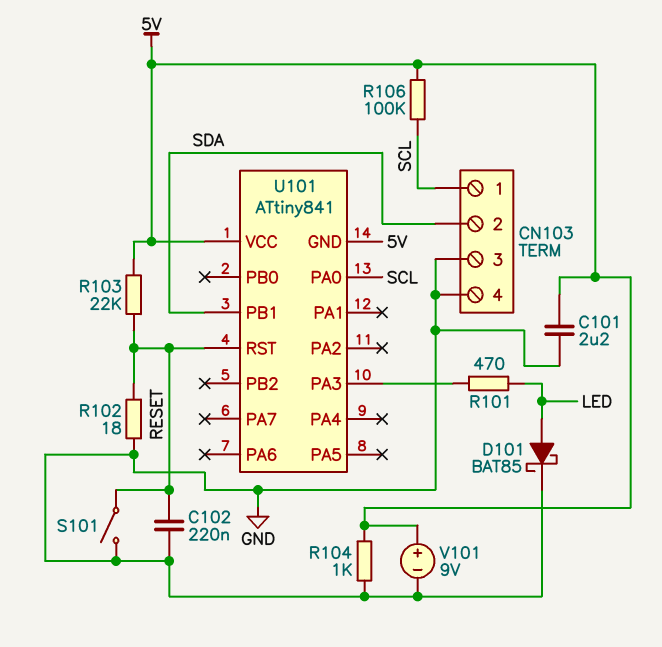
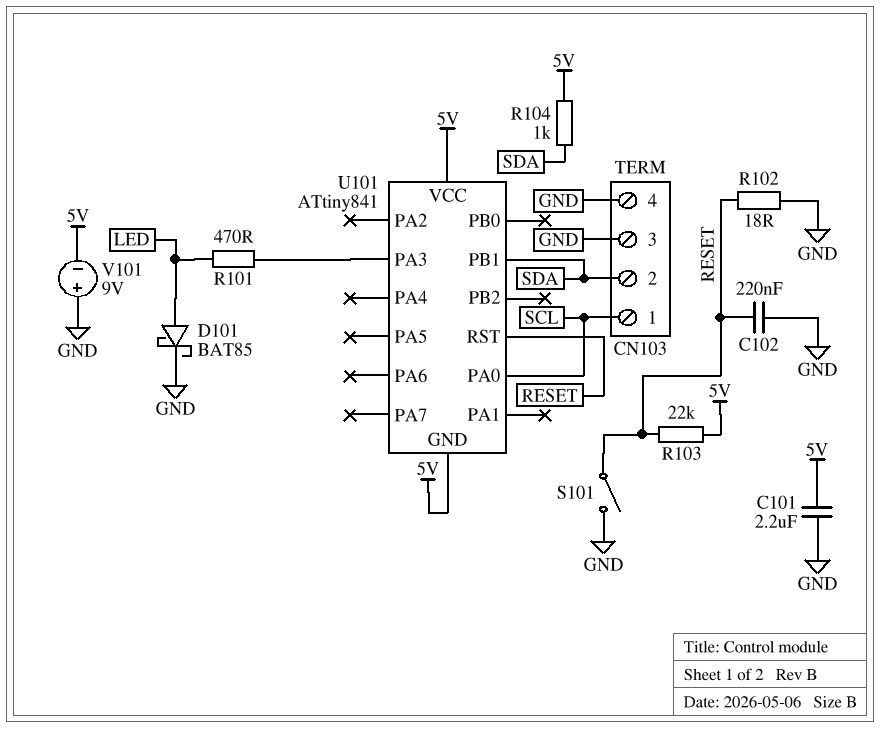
R104: 1k (5V, GND) -> 1k (5V, SDA)
R106: 100k (5V, SCL) -> none
V101: 9V (plus 5V, minus GND) -> 9V (plus GND, minus 5V)

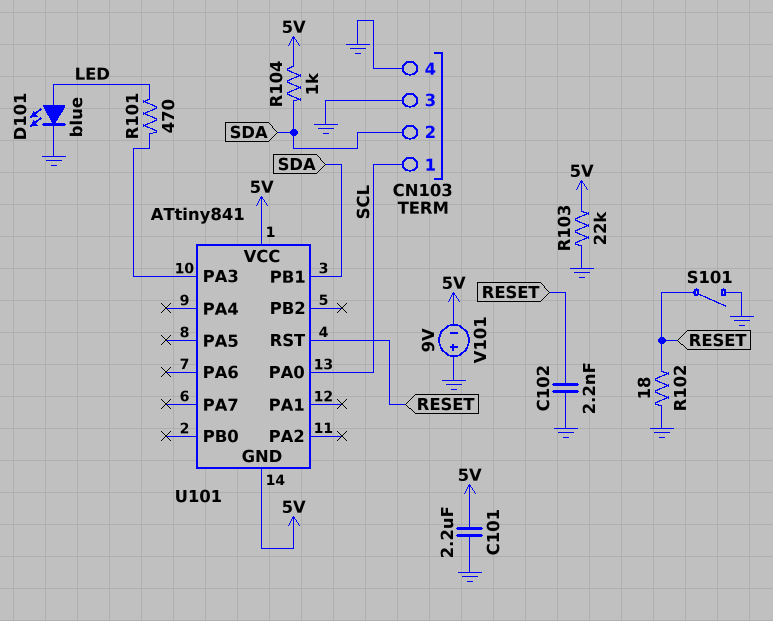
C102: 220nF (GND, RESET) -> 2.2nF (GND, RESET)
D101: schottky BAT85 (A LED, K GND) -> LED blue (A LED, K GND)
R103: 22k (5V, RESET) -> 22k (5V, GND)

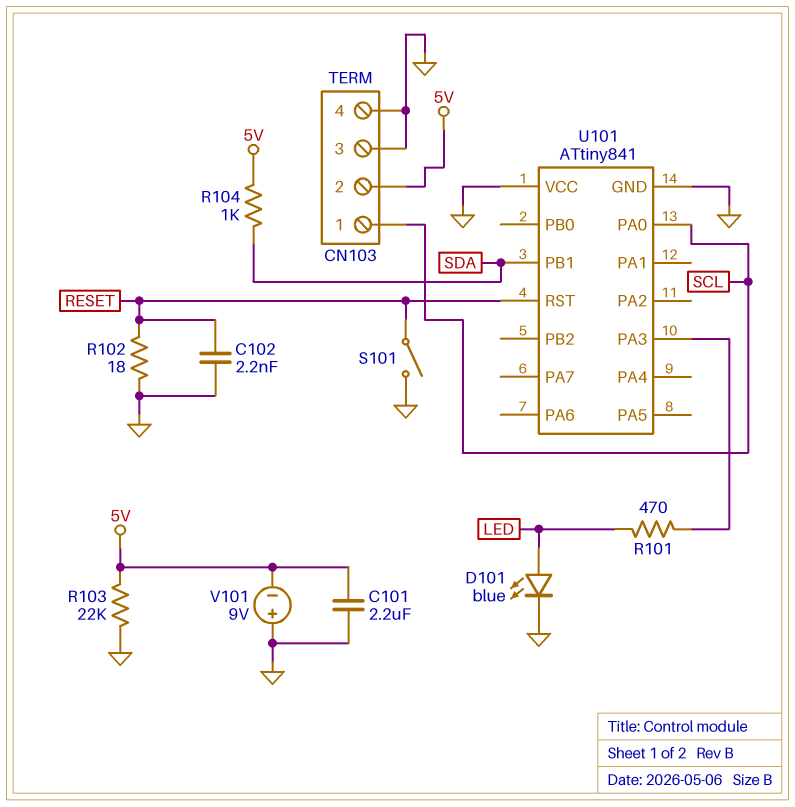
CN103 pin 2: SDA -> 5V
U101 pin GND: 5V -> GND
U101 pin VCC: 5V -> GND

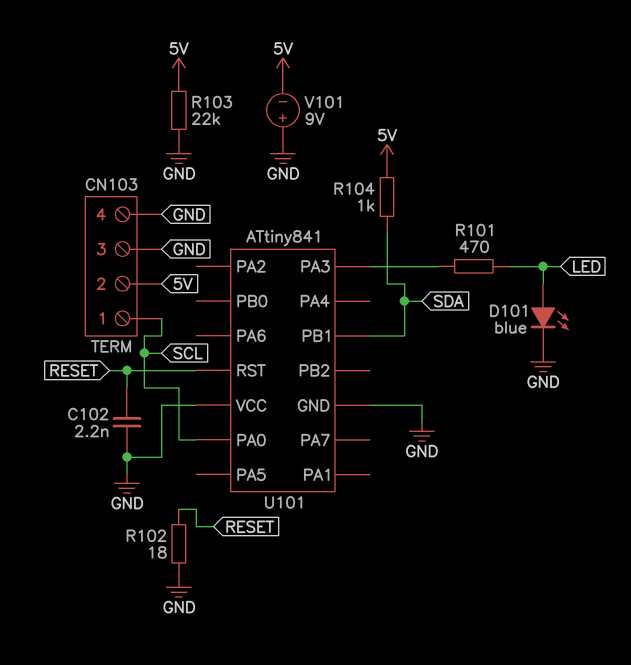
C101: 2.2uF (5V, GND) -> none
S101: switch (GND, RESET) -> none

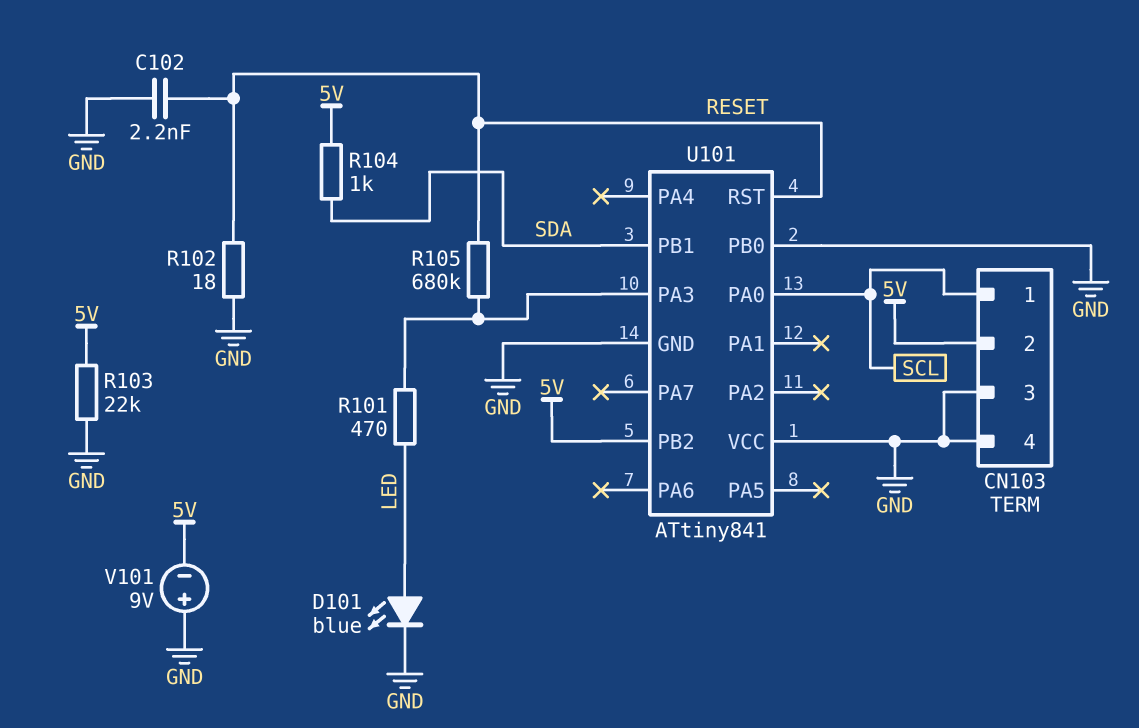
R105: none -> 680k (RESET, U101/PA3)
U101 pin PB0: none -> GND
U101 pin PB2: none -> 5V

